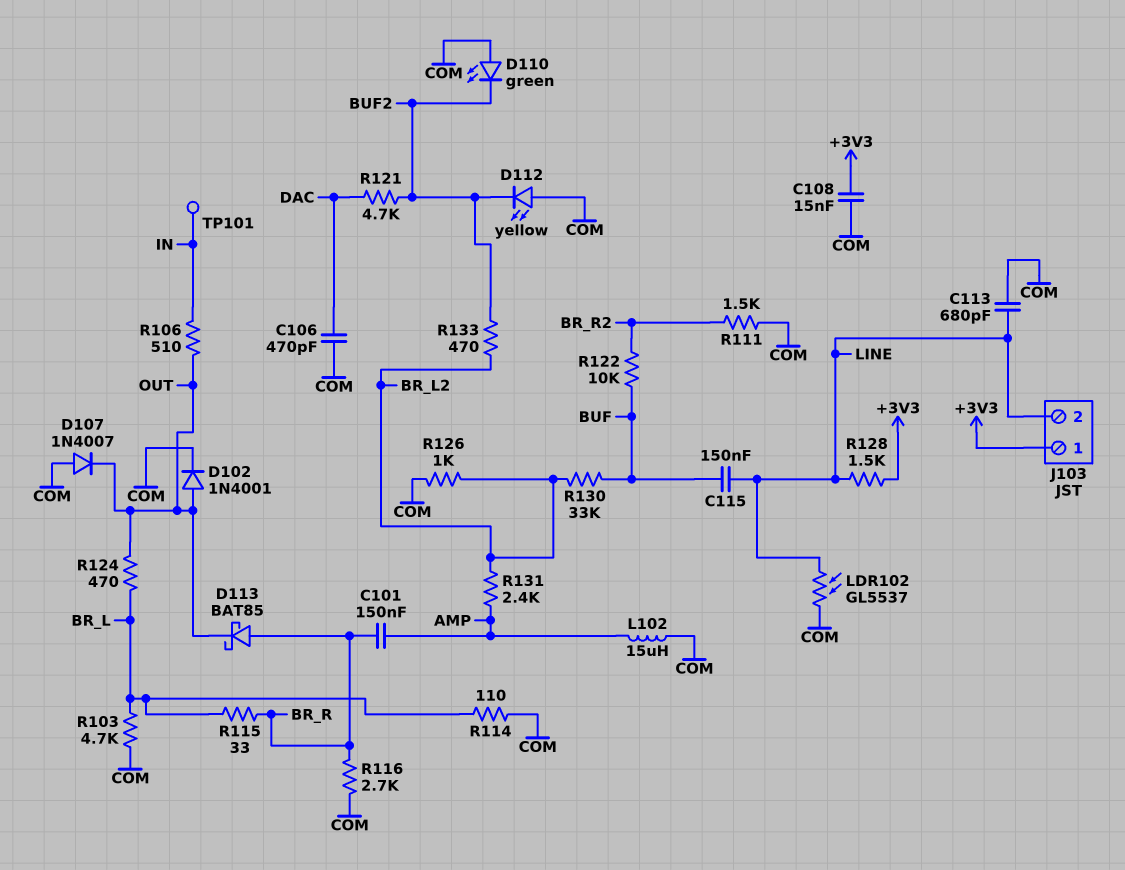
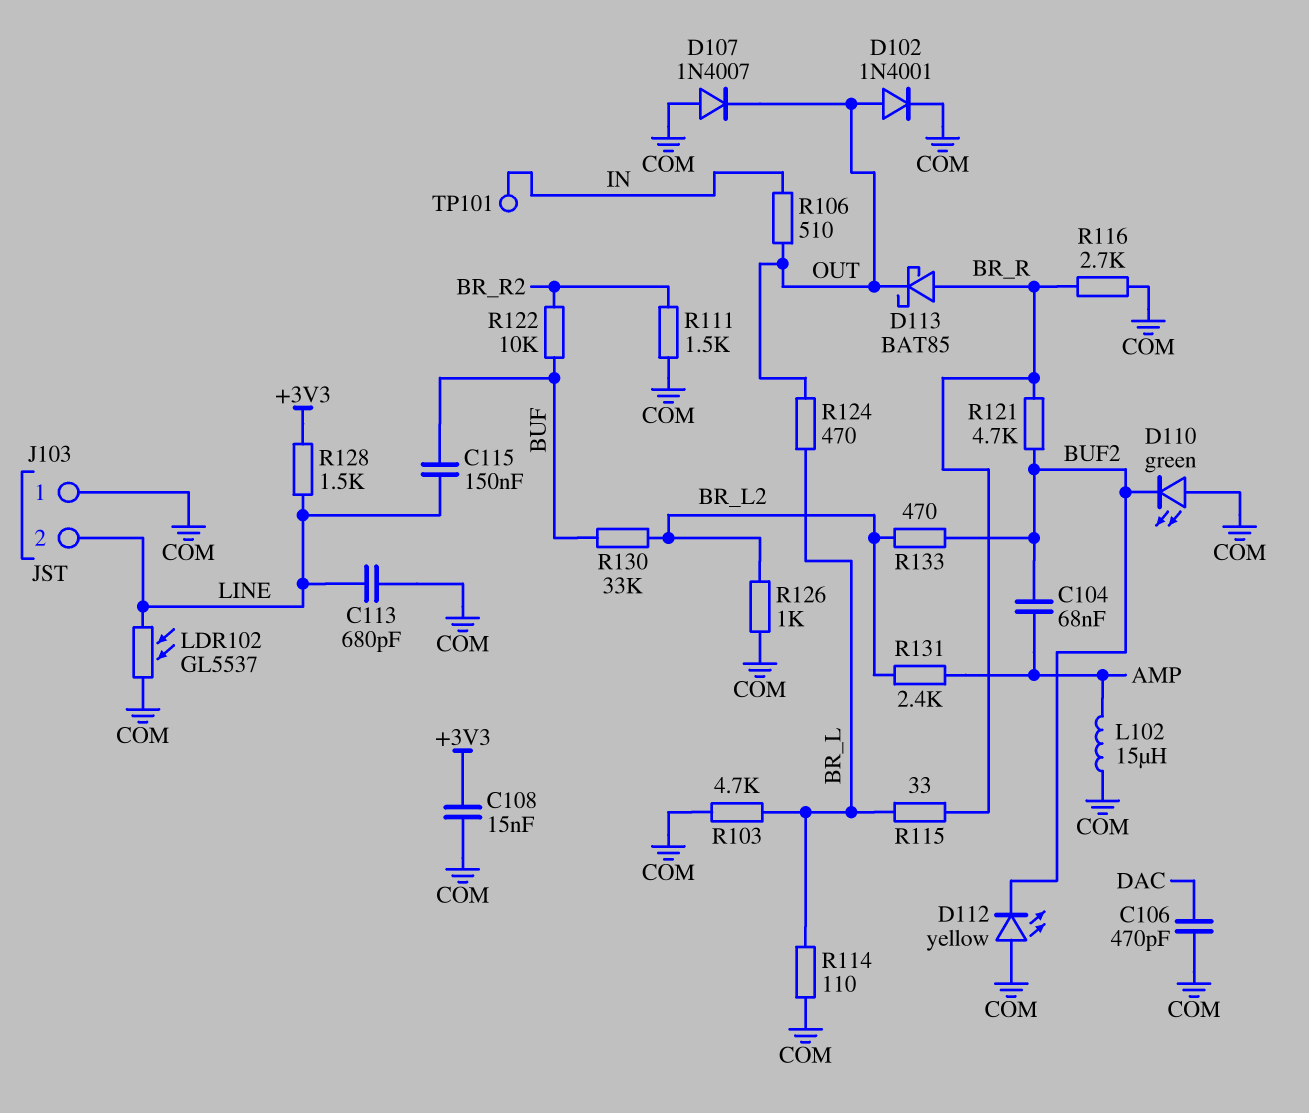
C101: 150nF (AMP, BR_R) -> none
C104: none -> 68nF (AMP, BUF2)
J103 pin 1: +3V3 -> COM
R121: 4.7k (BUF2, DAC) -> 4.7k (BR_R, BUF2)

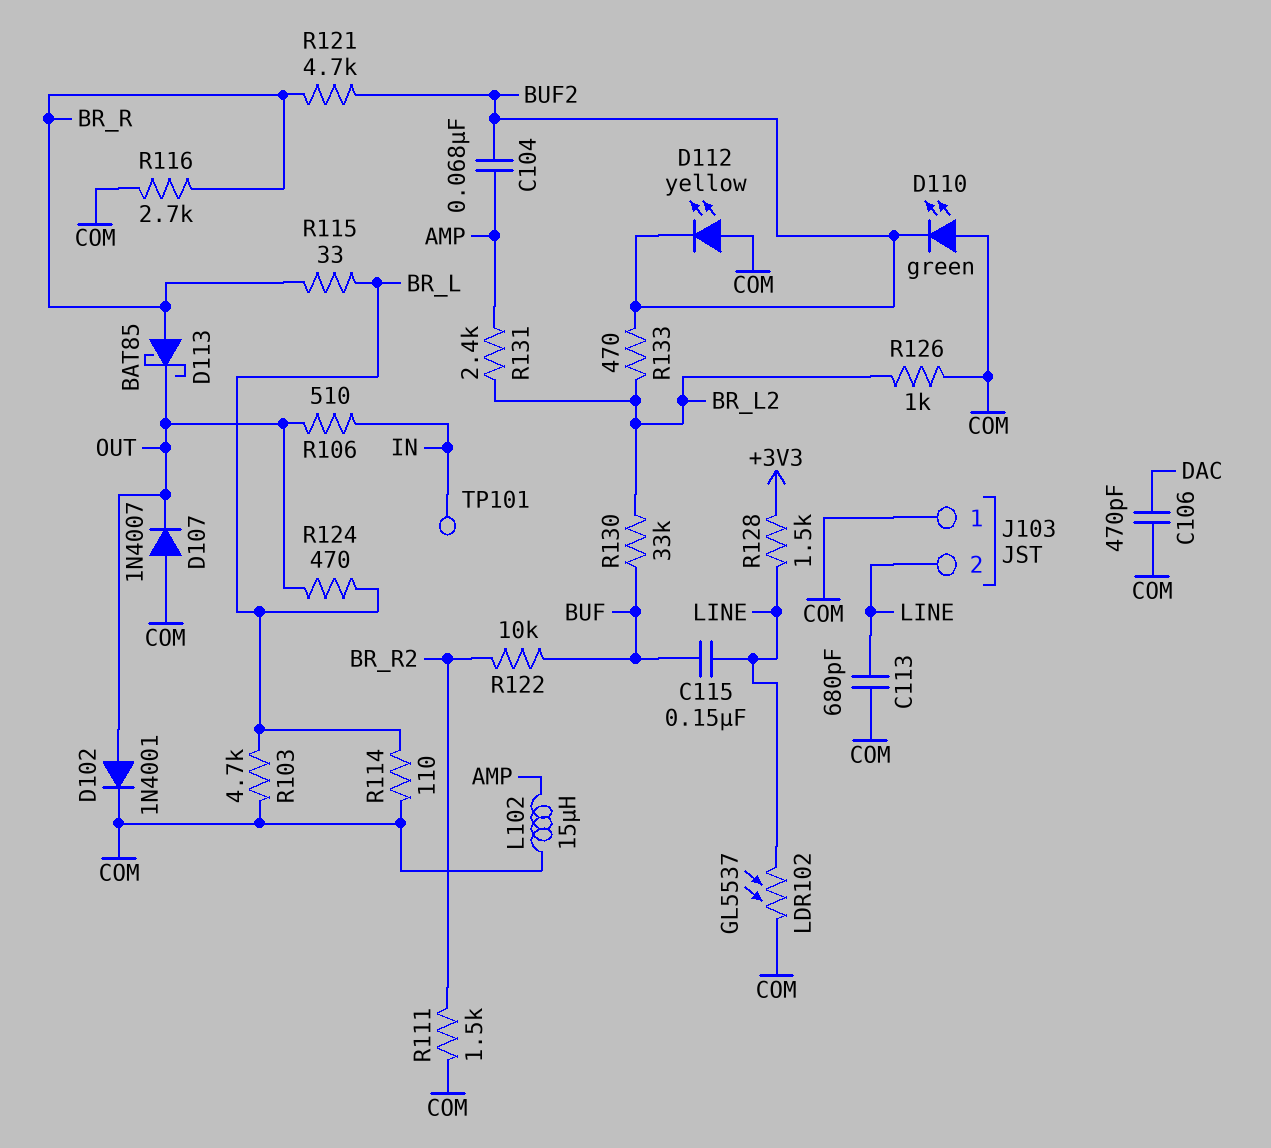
C108: 15nF (+3V3, COM) -> none

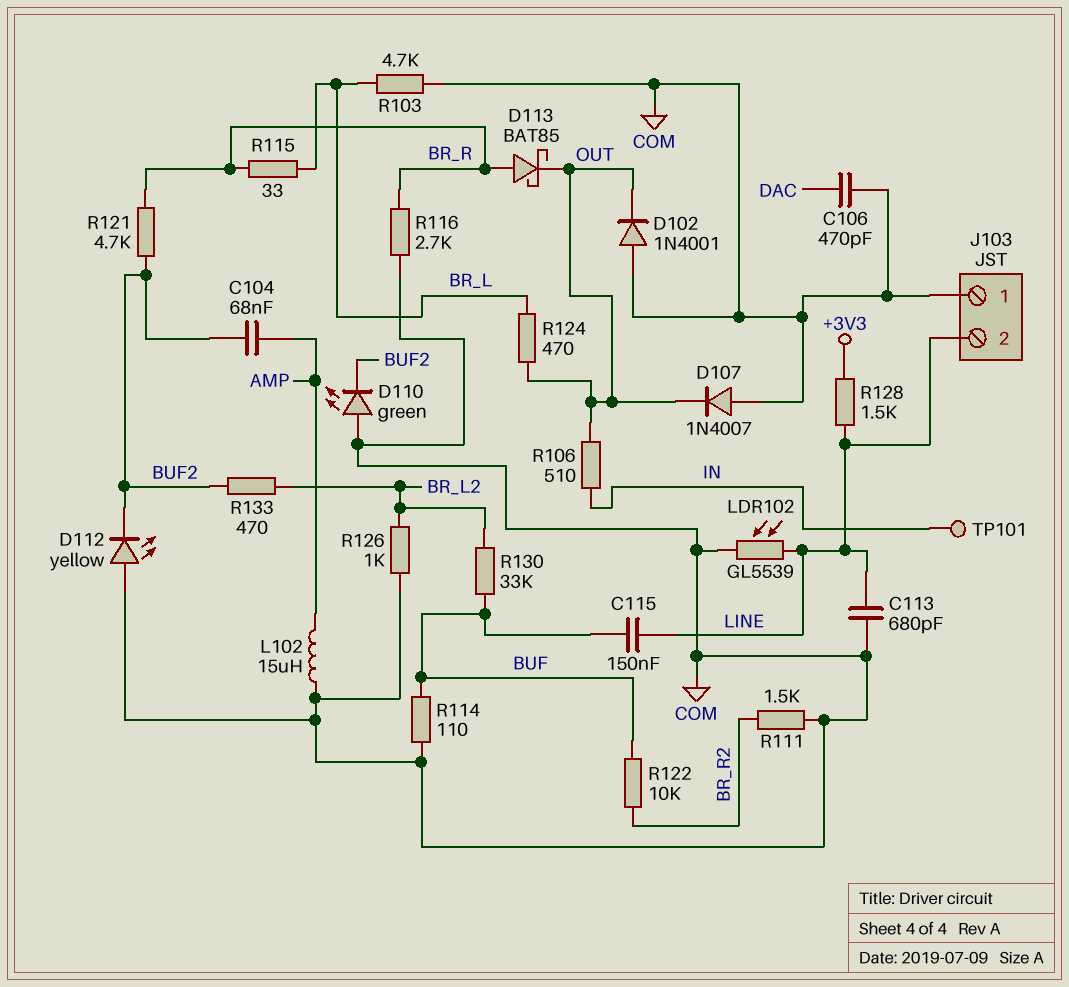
D102: diode 1N4001 (A OUT, K COM) -> diode 1N4001 (A COM, K OUT)
LDR102: GL5537 (COM, LINE) -> GL5539 (COM, LINE)
R114: 110 (BR_L, COM) -> 110 (BUF, COM)
R131: 2.4k (AMP, BR_L2) -> none

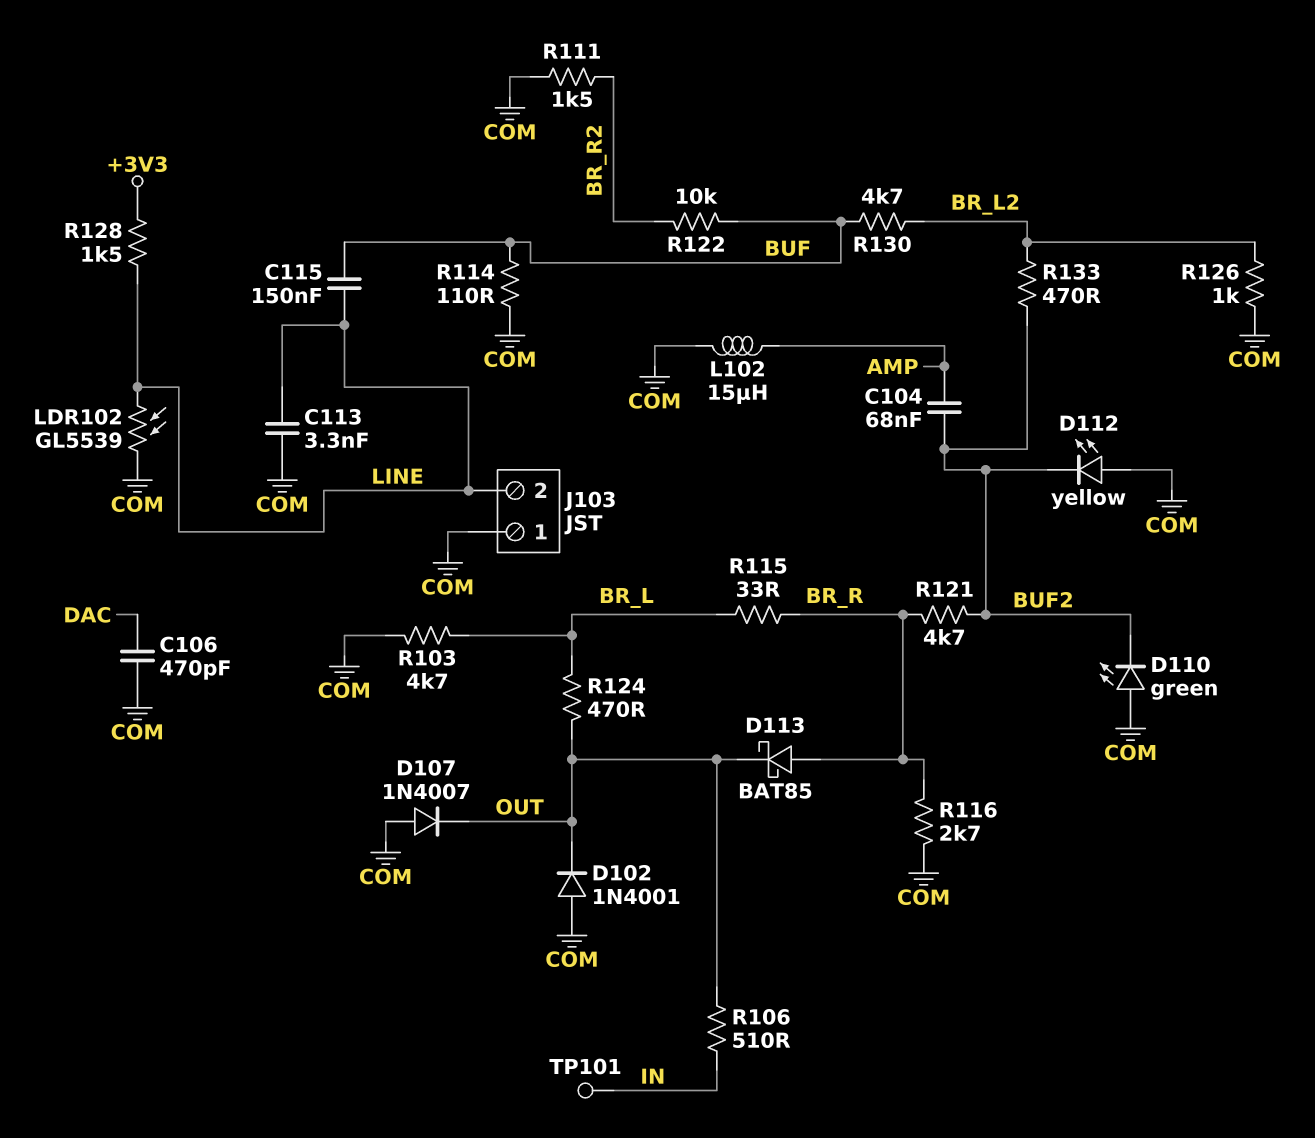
C113: 680pF (COM, LINE) -> 3.3nF (COM, LINE)
R130: 33k (BR_L2, BUF) -> 4.7k (BR_L2, BUF)

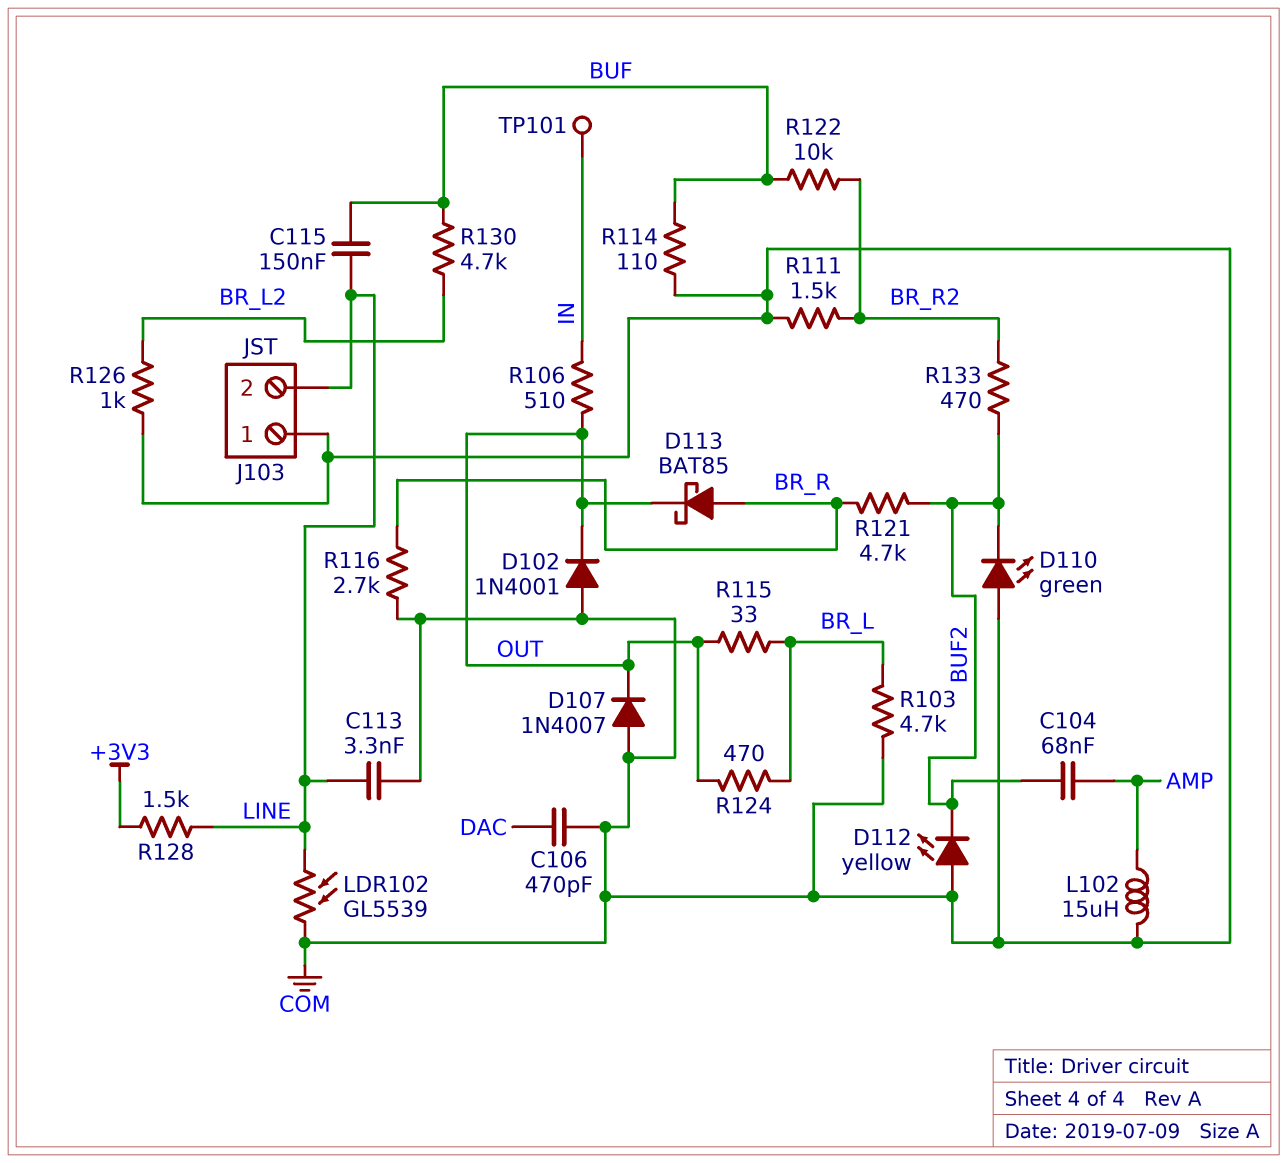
R115: 33 (BR_L, BR_R) -> 33 (BR_L, OUT)
R133: 470 (BR_L2, BUF2) -> 470 (BR_R2, BUF2)

